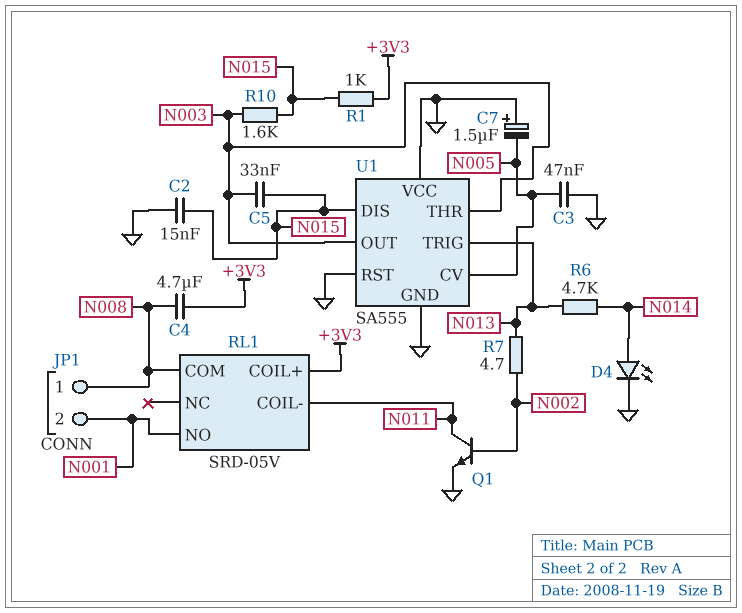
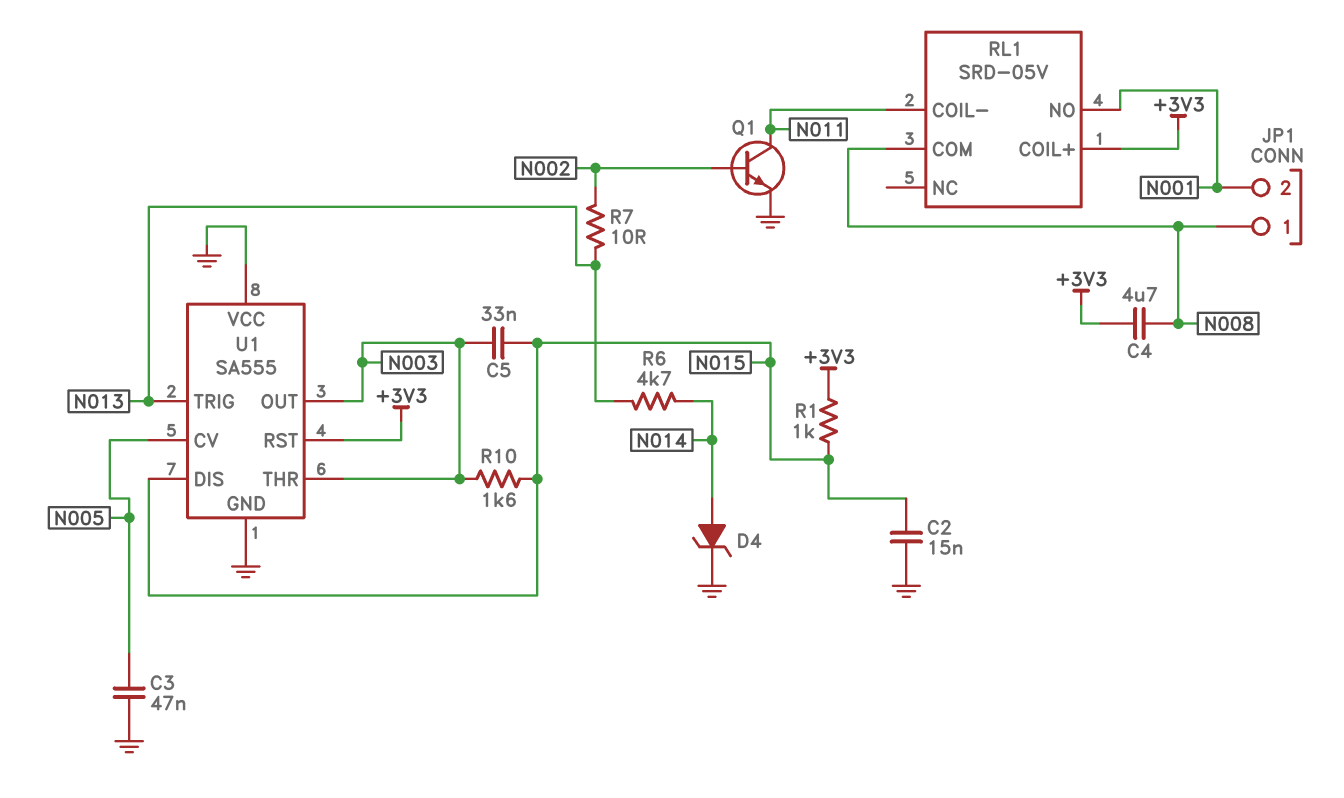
C7: 1.5uF (plus GND, minus N005) -> none
D4: LED (A N014, K GND) -> zener (A N014, K GND)
R7: 4.7 (N002, N013) -> 10 (N002, N013)
U1 pin RST: GND -> +3V3

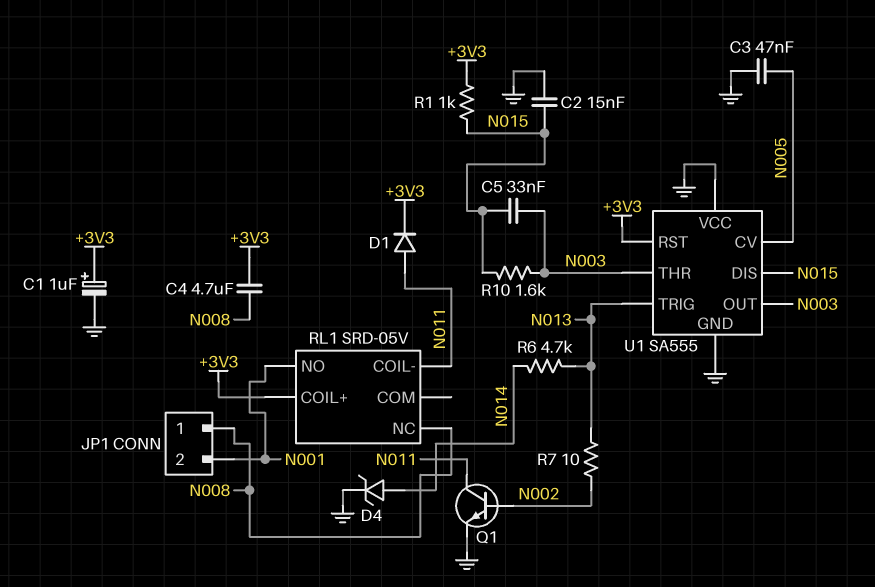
C1: none -> 1uF (plus +3V3, minus GND)
D1: none -> diode (A N011, K +3V3)
RL1 pin COM: N008 -> none
RL1 pin NC: none -> N008

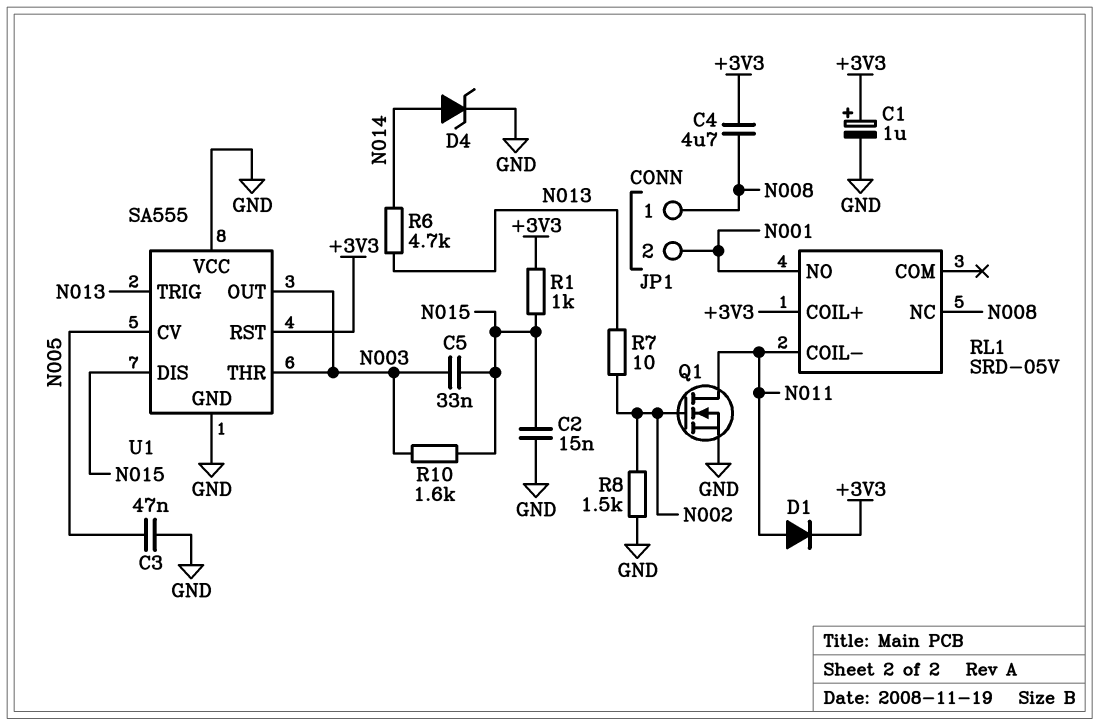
Q1: NPN (B N002, C N011, E GND) -> NMOS (G N002, D N011, S GND)
R8: none -> 1.5k (GND, N002)

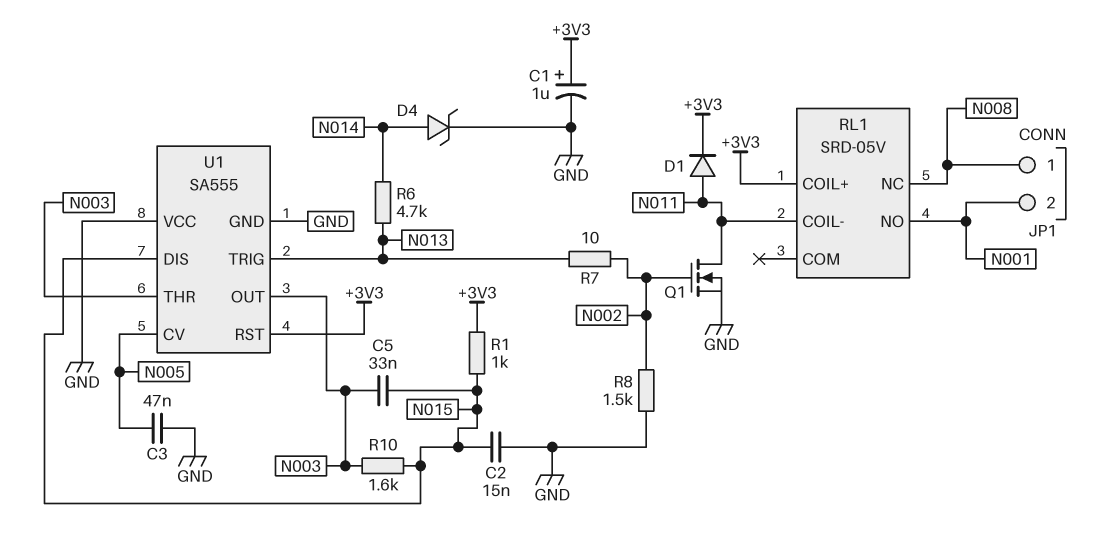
C4: 4.7uF (+3V3, N008) -> none

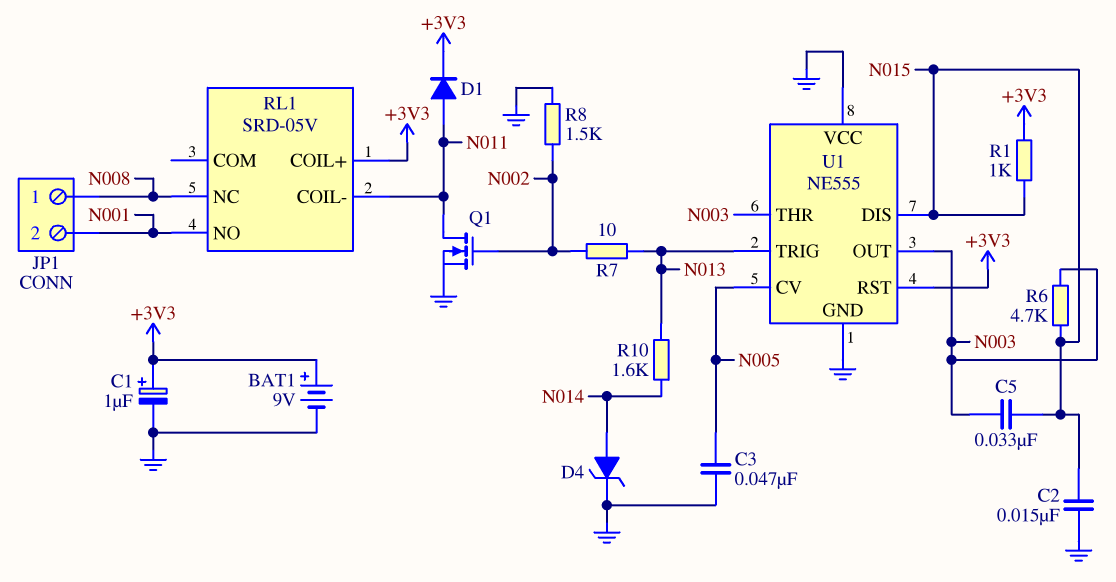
BAT1: none -> 9V (plus +3V3, minus GND)
R6: 4.7k (N013, N014) -> 4.7k (N003, N015)
R10: 1.6k (N003, N015) -> 1.6k (N013, N014)
U1: SA555 -> NE555

